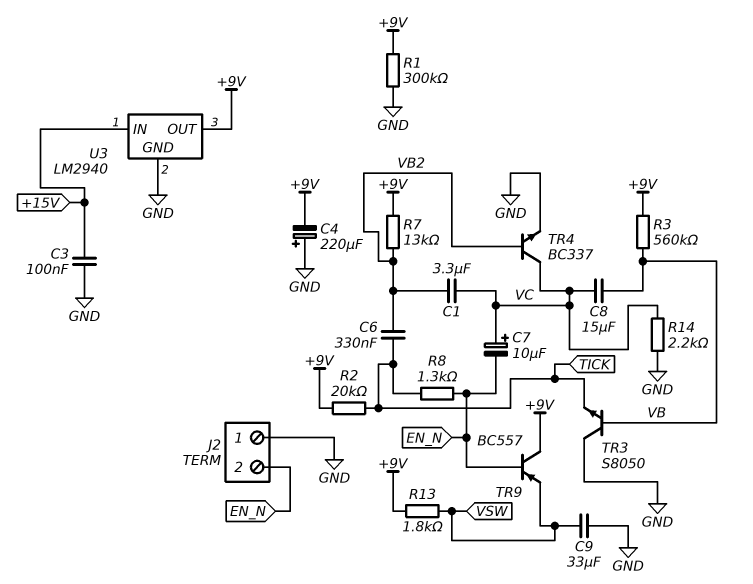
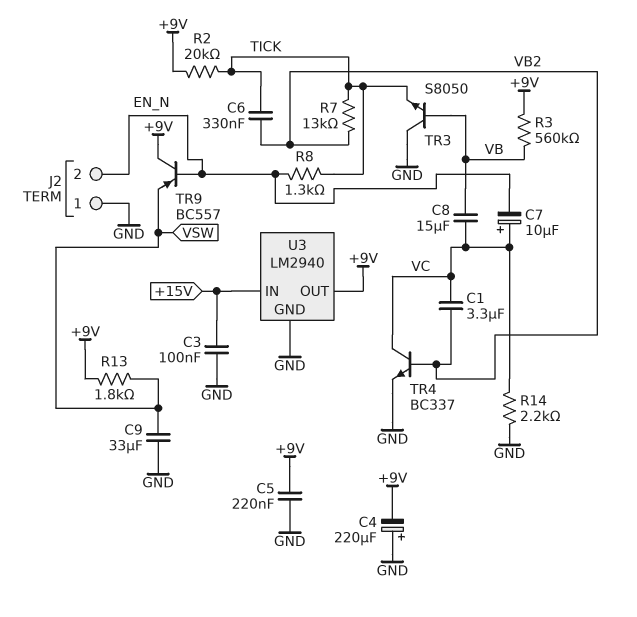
C5: none -> 220nF (+9V, GND)
R1: 300k (+9V, GND) -> none
R7: 13k (+9V, VB2) -> 13k (TICK, VB2)

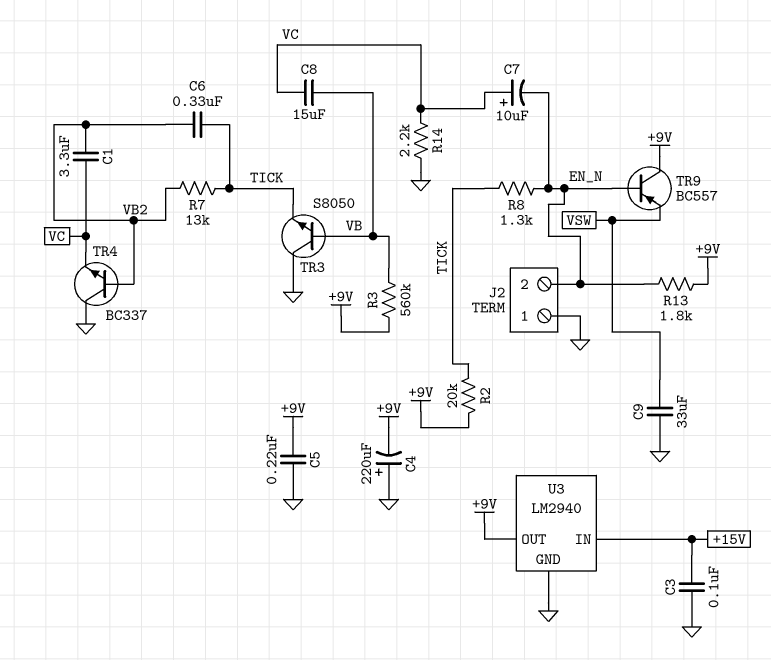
R13: 1.8k (+9V, VSW) -> 1.8k (+9V, EN_N)
TR4: NPN BC337 (B VB2, C VC, E GND) -> NPN BC337 (B VB2, C GND, E VC)

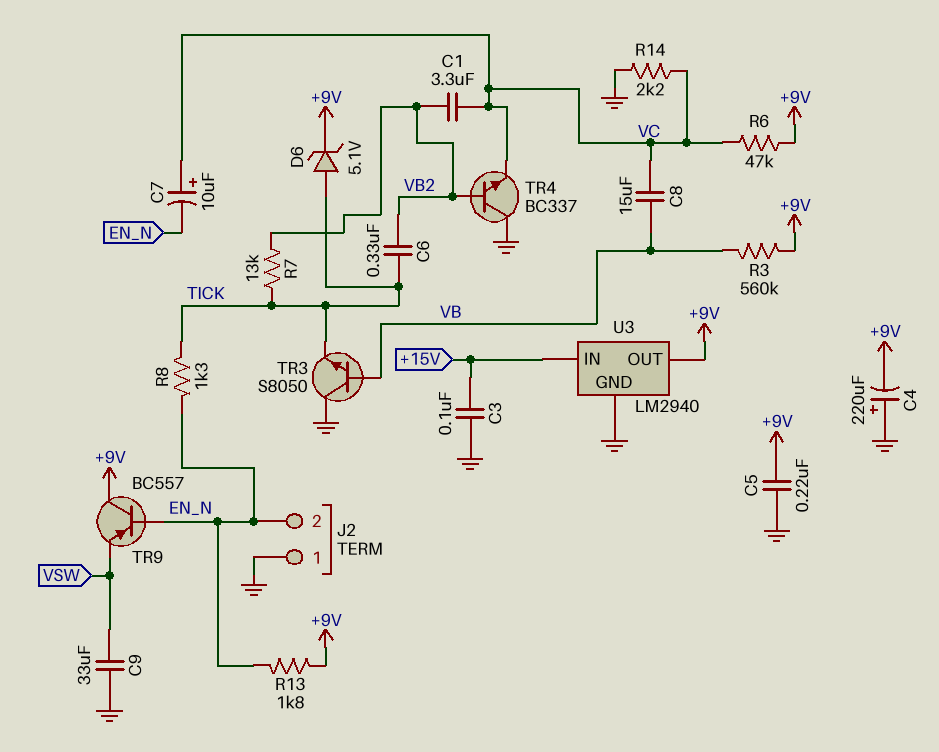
D6: none -> zener 5.1V (A TICK, K +9V)
R2: 20k (+9V, TICK) -> none
R6: none -> 47k (+9V, VC)

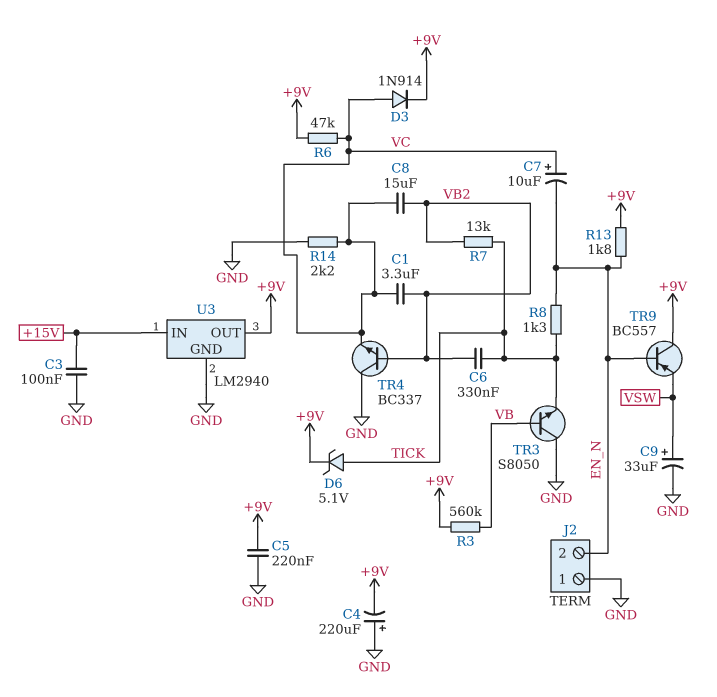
C8: 15uF (VB, VC) -> 15uF (VB2, VC)
C9: 33uF (GND, VSW) -> 33uF (plus VSW, minus GND)
D3: none -> diode 1N914 (A VC, K +9V)

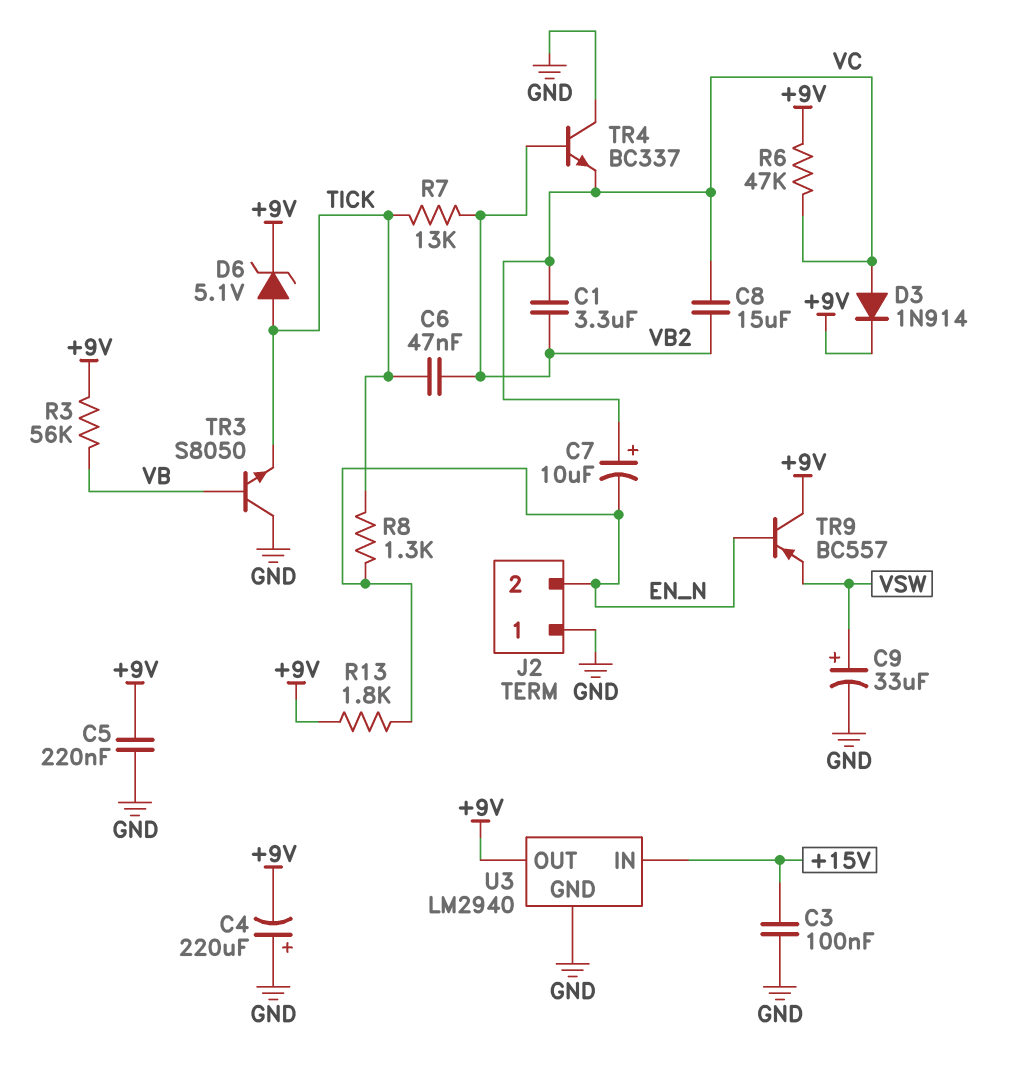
C6: 330nF (TICK, VB2) -> 47nF (TICK, VB2)
R3: 560k (+9V, VB) -> 56k (+9V, VB)
R14: 2.2k (GND, VC) -> none

